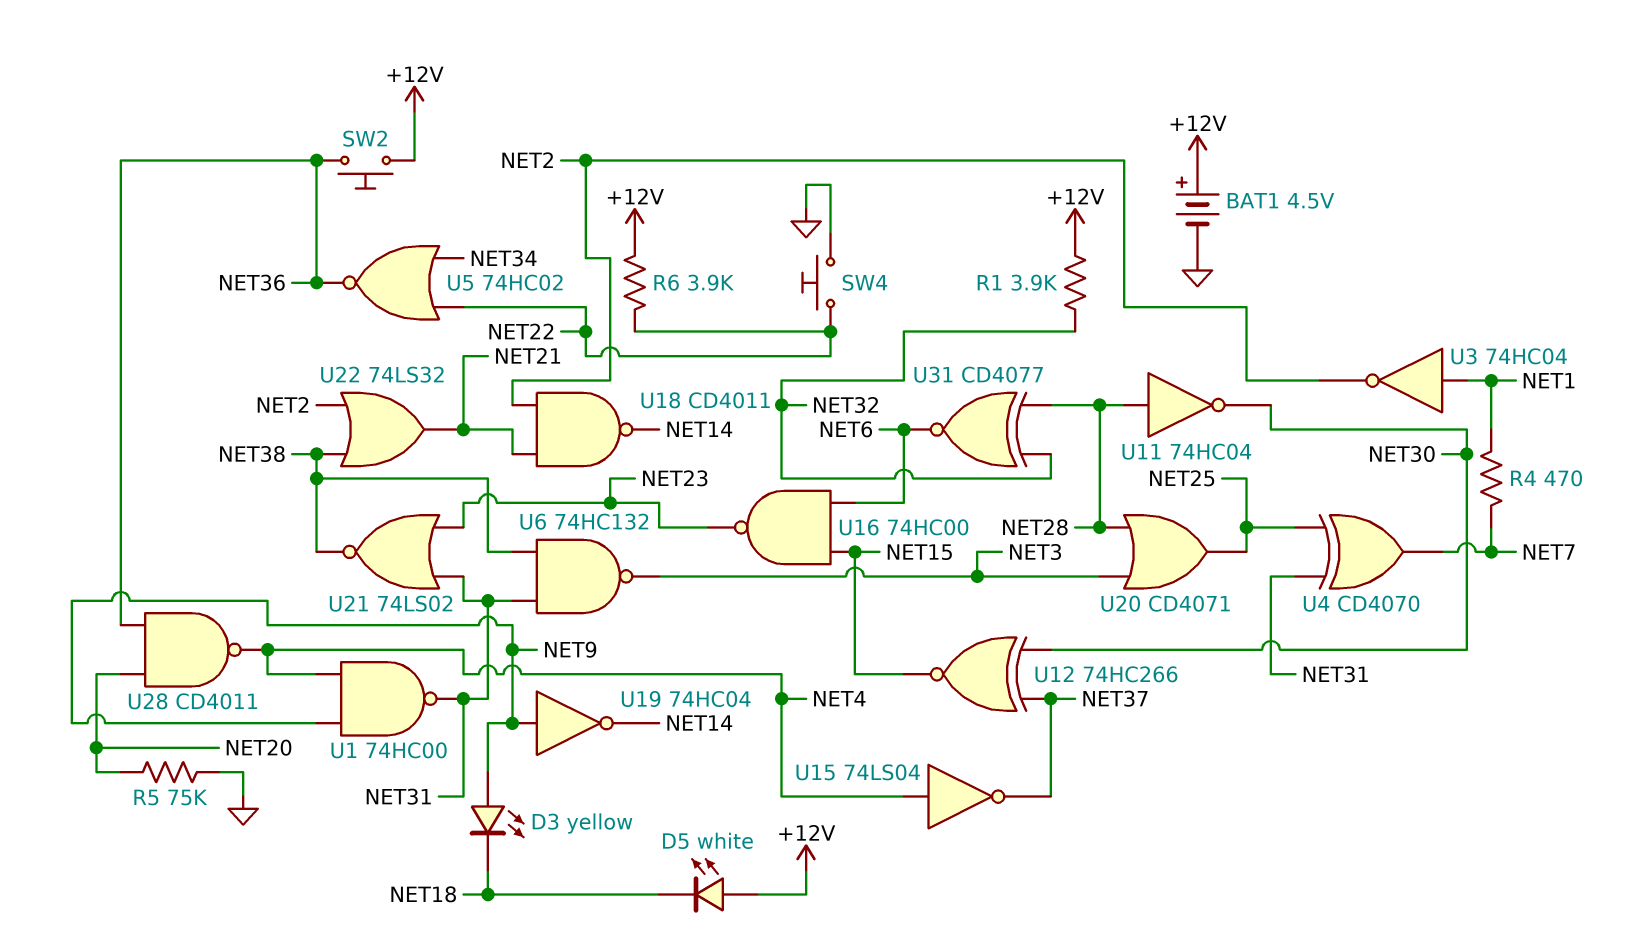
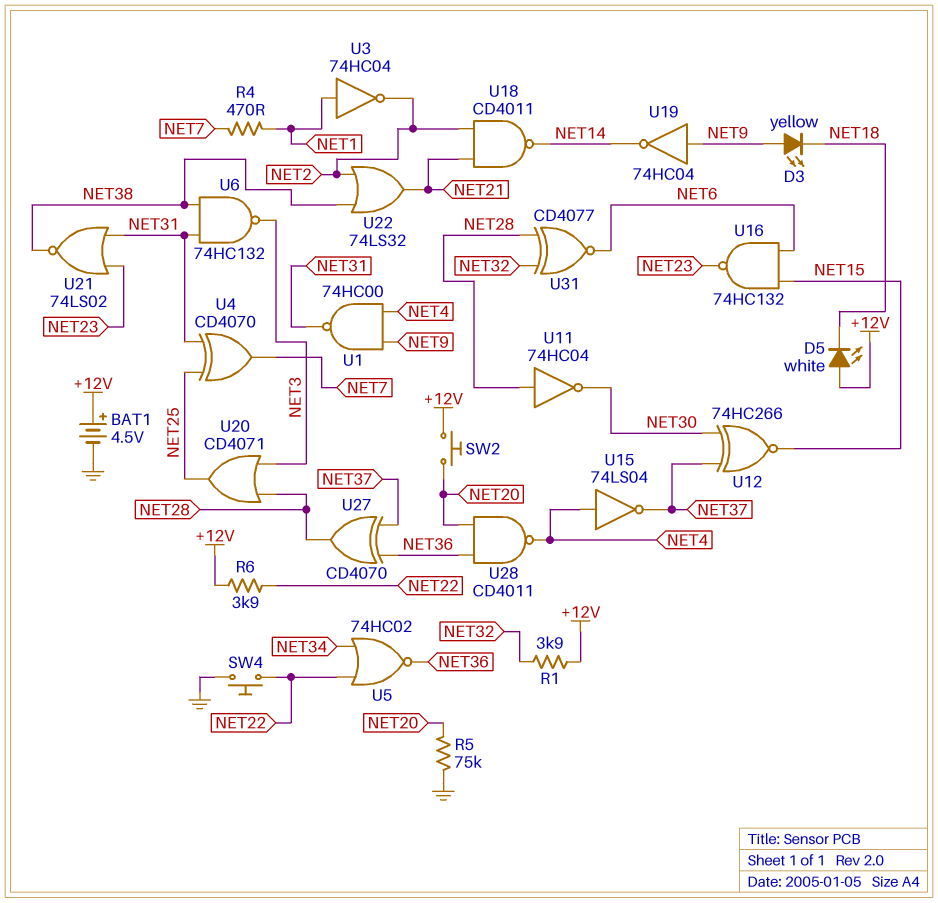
SW2: button (+12V, NET36) -> button (+12V, NET20)
U16: NAND 74HC00 (in NET6, in NET15, out NET23) -> NAND 74HC132 (in NET6, in NET15, out NET23)
U27: none -> XOR CD4070 (in NET36, in NET37, out NET28)

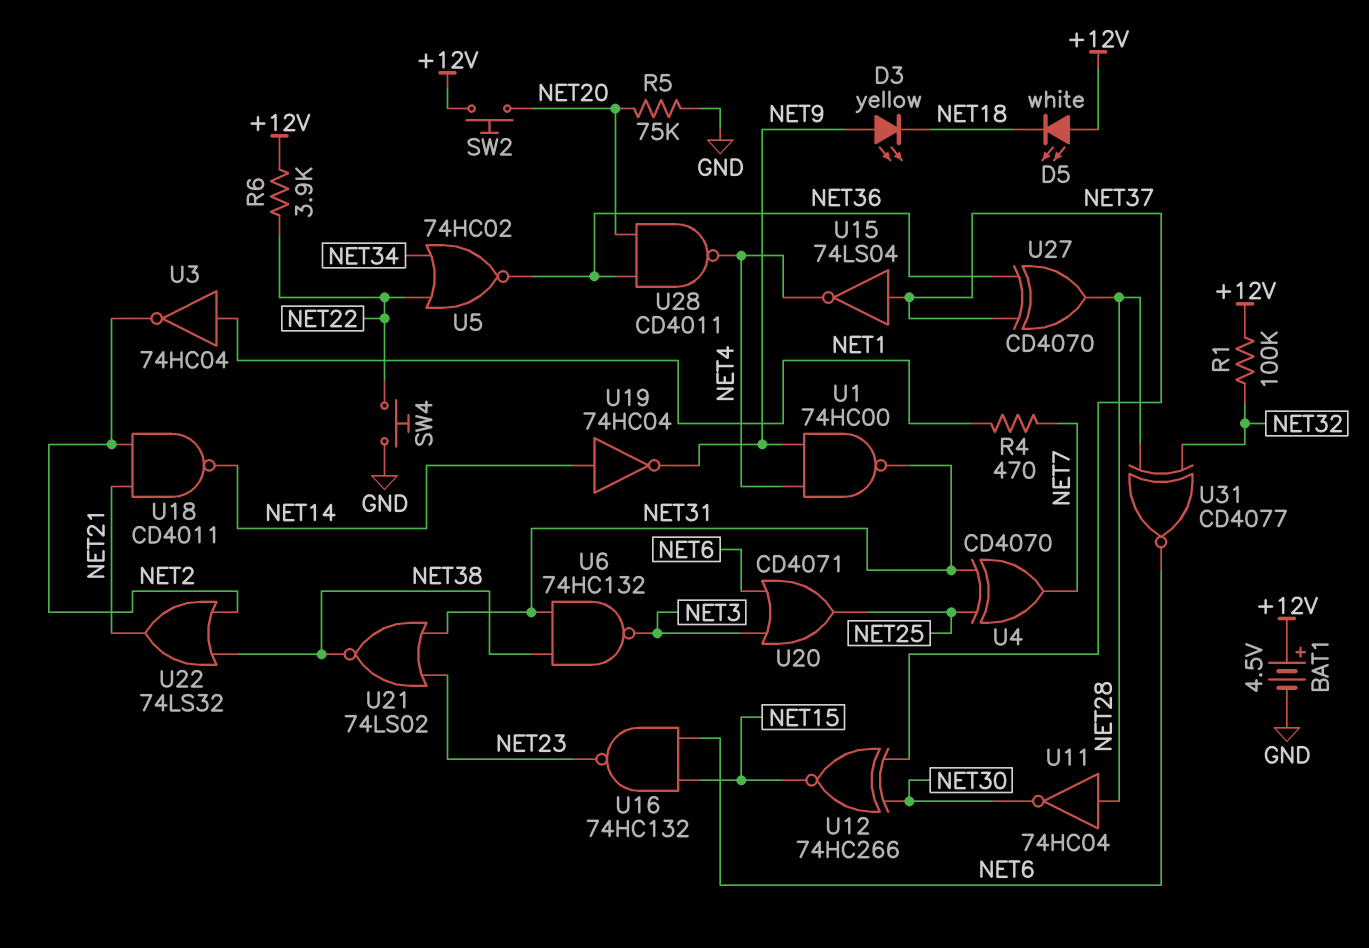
R1: 3.9k (+12V, NET32) -> 100k (+12V, NET32)
U15: NOT 74LS04 (in NET4, out NET37) -> NOT 74LS04 (in NET37, out NET4)
U19: NOT 74HC04 (in NET9, out NET14) -> NOT 74HC04 (in NET14, out NET9)
U20: OR CD4071 (in NET3, in NET28, out NET25) -> OR CD4071 (in NET3, in NET6, out NET25)

